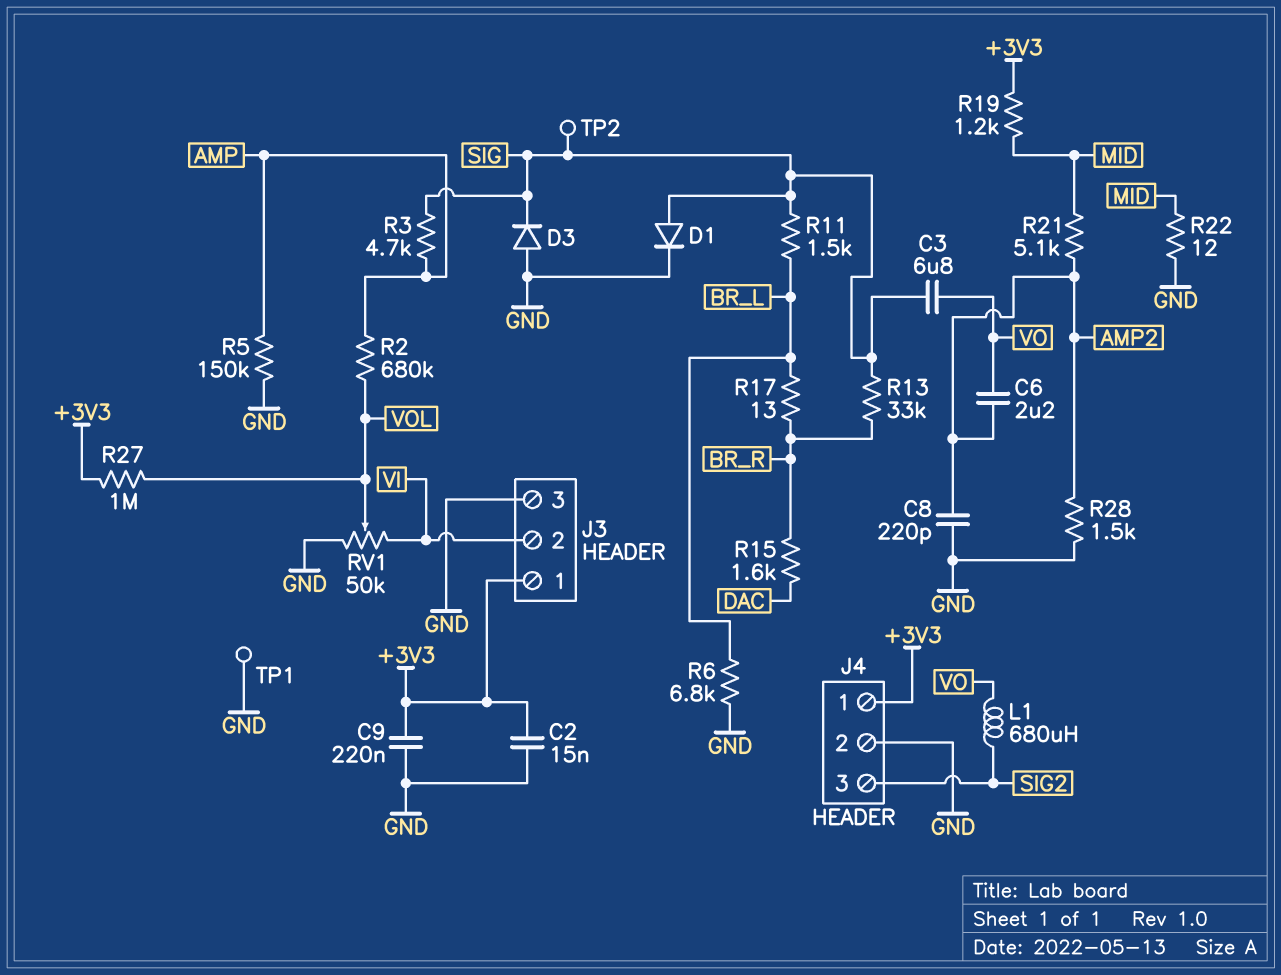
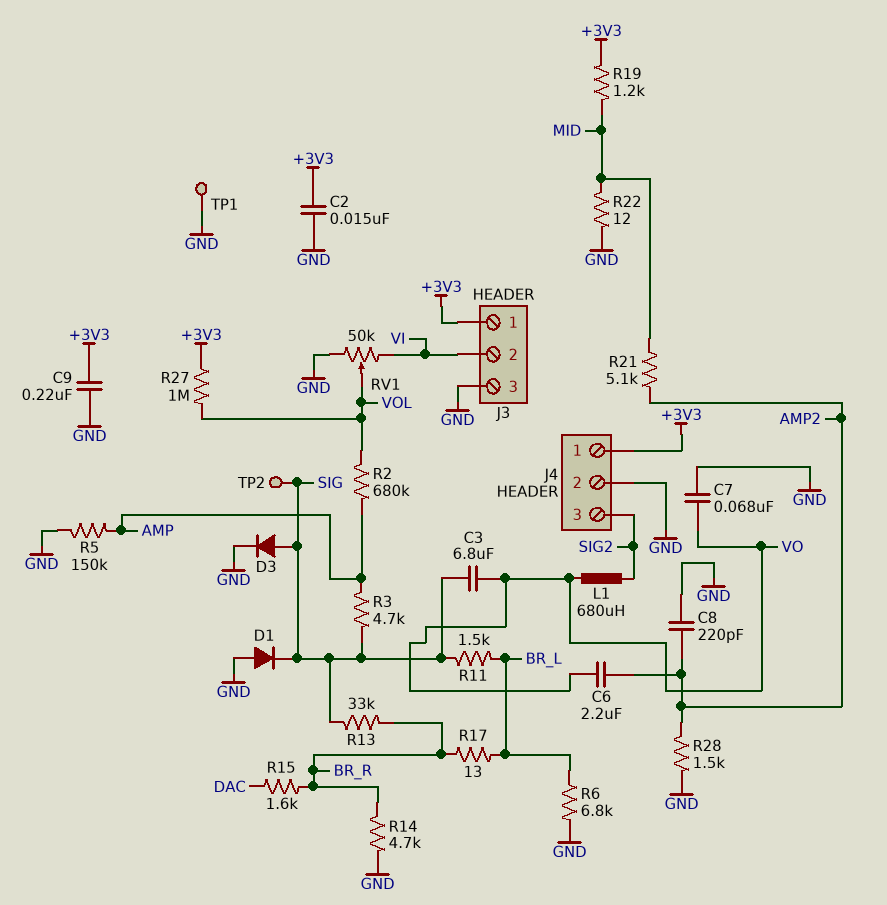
C7: none -> 68nF (GND, VO)
D1: diode (A SIG, K GND) -> diode (A GND, K SIG)
D3: diode (A GND, K SIG) -> diode (A SIG, K GND)
R14: none -> 4.7k (BR_R, GND)

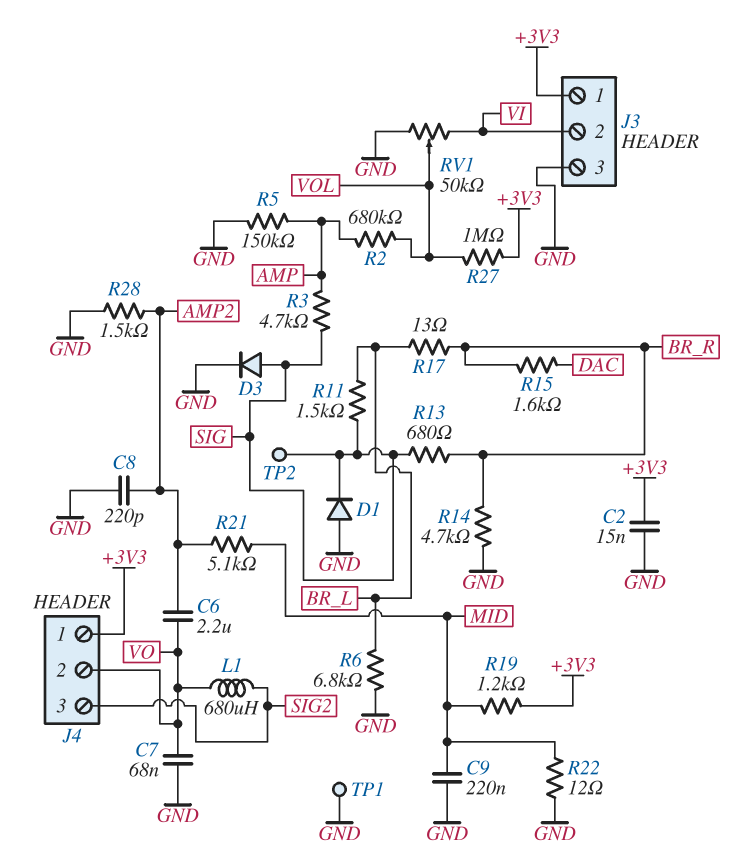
C3: 6.8uF (SIG, VO) -> none
C9: 220nF (+3V3, GND) -> 220nF (GND, MID)
J4 pin 2: GND -> VO
R13: 33k (BR_R, SIG) -> 680 (BR_R, SIG)

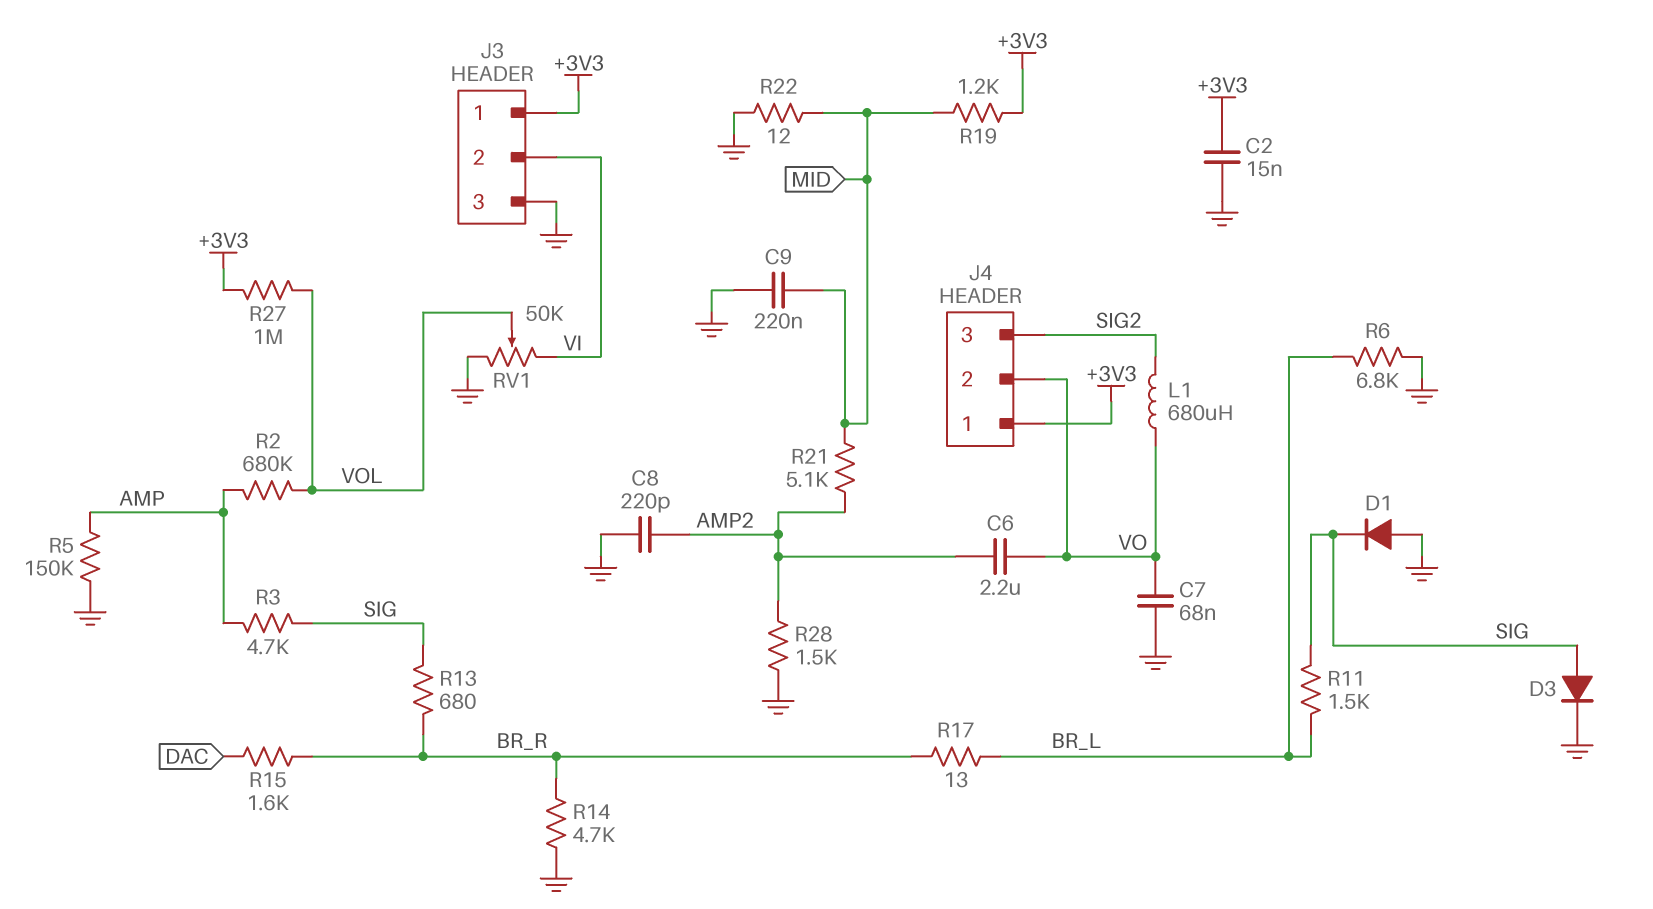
TP1: test point (GND) -> none
TP2: test point (SIG) -> none

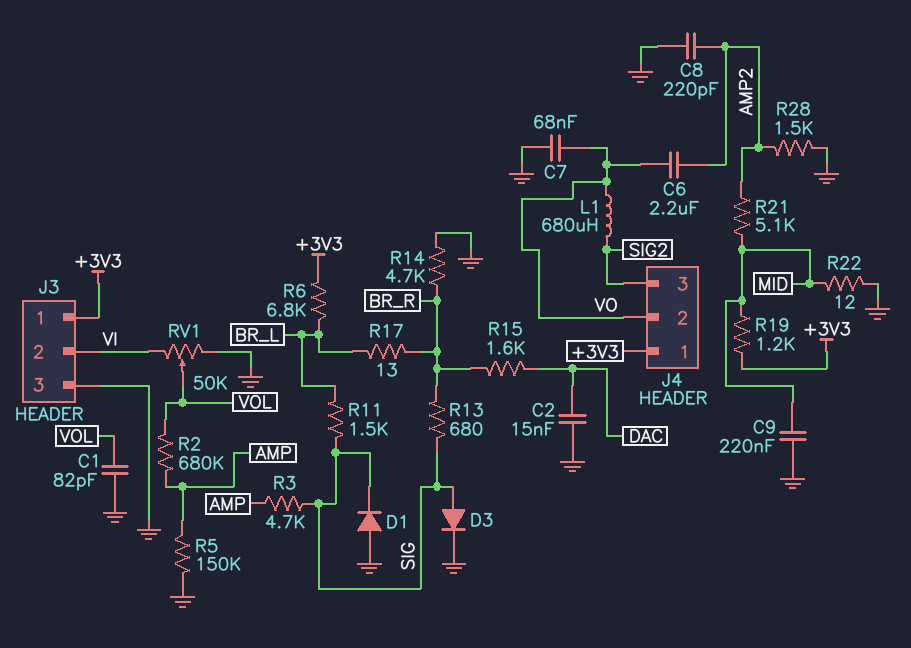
C1: none -> 82pF (GND, VOL)
C2: 15nF (+3V3, GND) -> 15nF (DAC, GND)
R6: 6.8k (BR_L, GND) -> 6.8k (+3V3, BR_L)
R27: 1M (+3V3, VOL) -> none

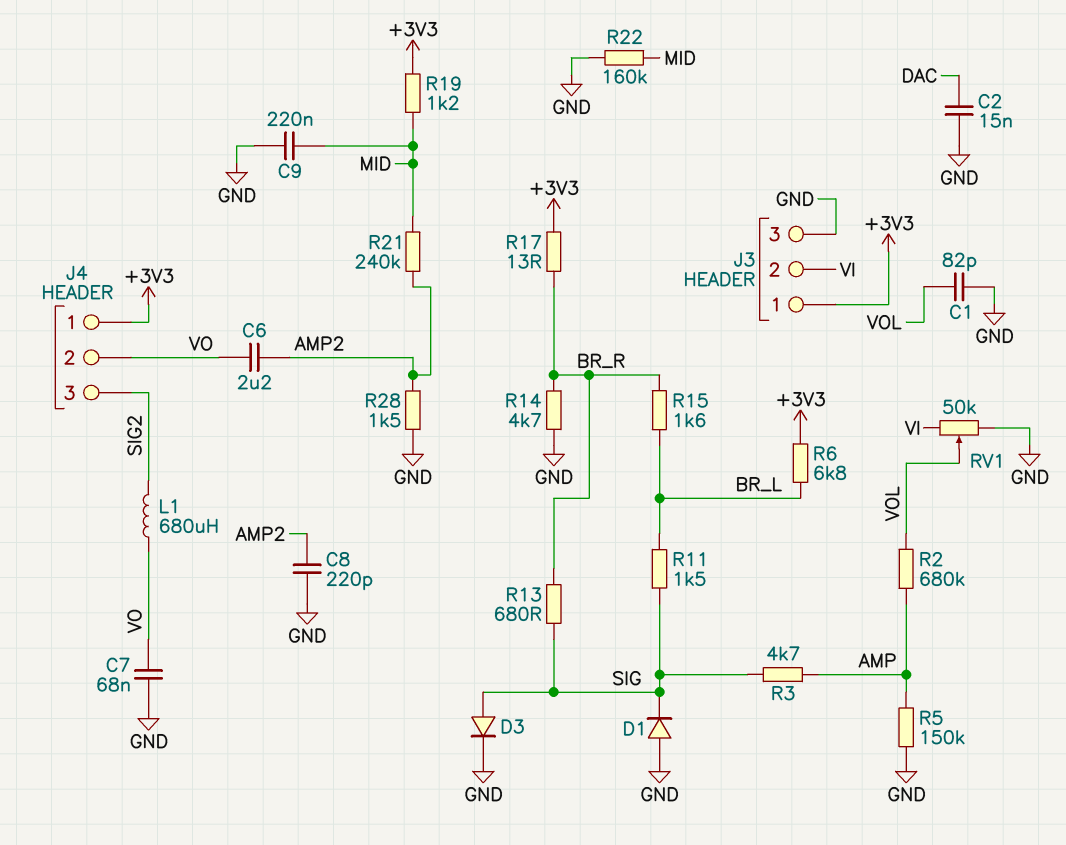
R15: 1.6k (BR_R, DAC) -> 1.6k (BR_L, BR_R)
R17: 13 (BR_L, BR_R) -> 13 (+3V3, BR_R)
R21: 5.1k (AMP2, MID) -> 240k (AMP2, MID)
R22: 12 (GND, MID) -> 160k (GND, MID)

